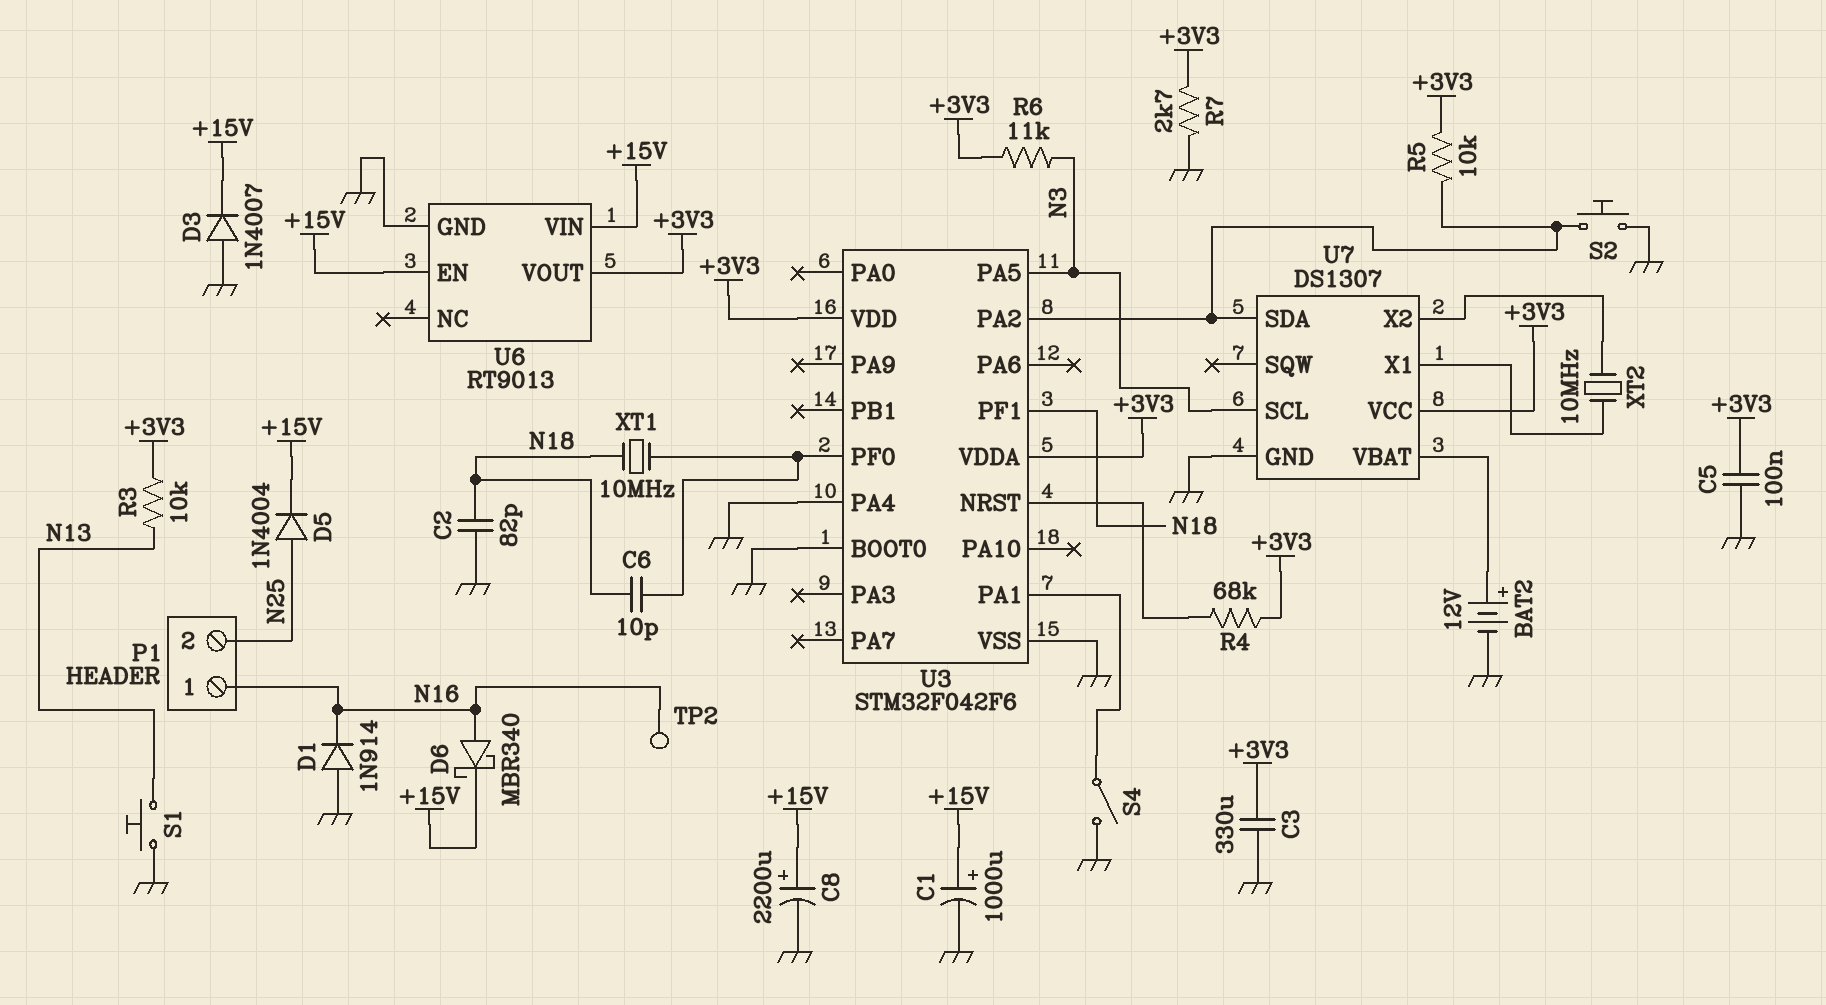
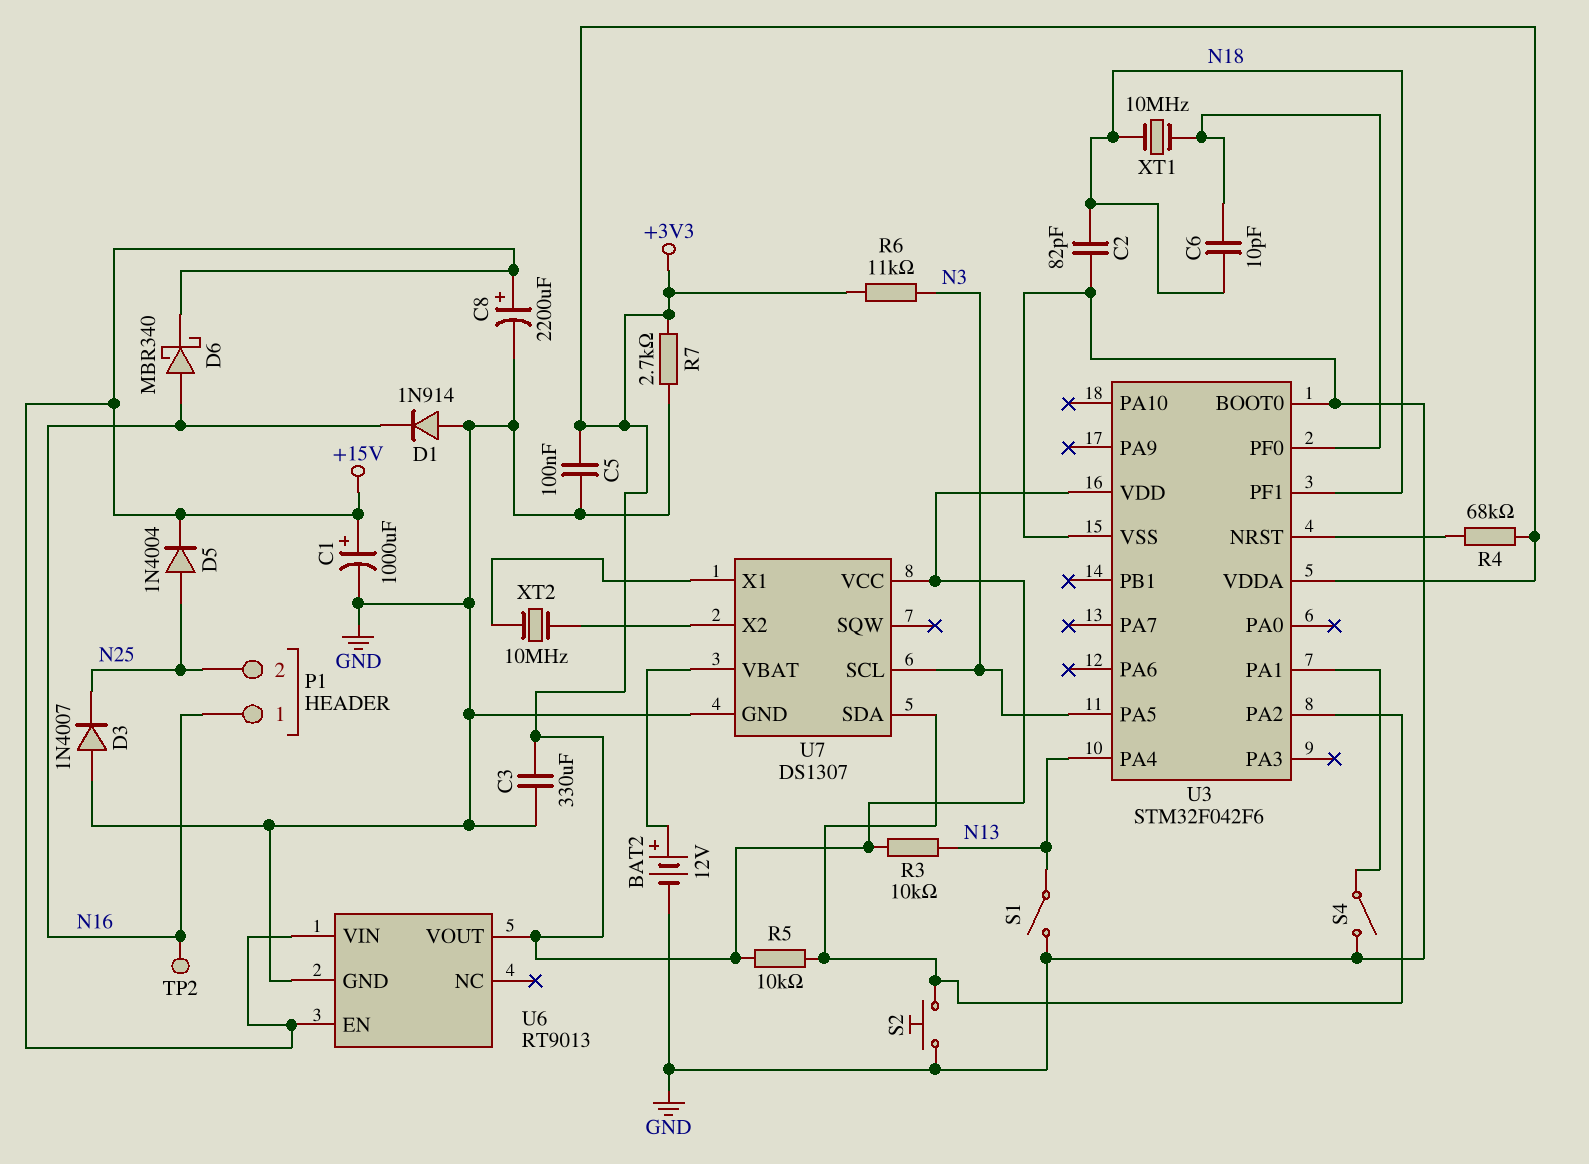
D3: diode 1N4007 (A GND, K +15V) -> diode 1N4007 (A GND, K N25)
S1: button (GND, N13) -> switch (GND, N13)
U3 pin PA4: GND -> N13

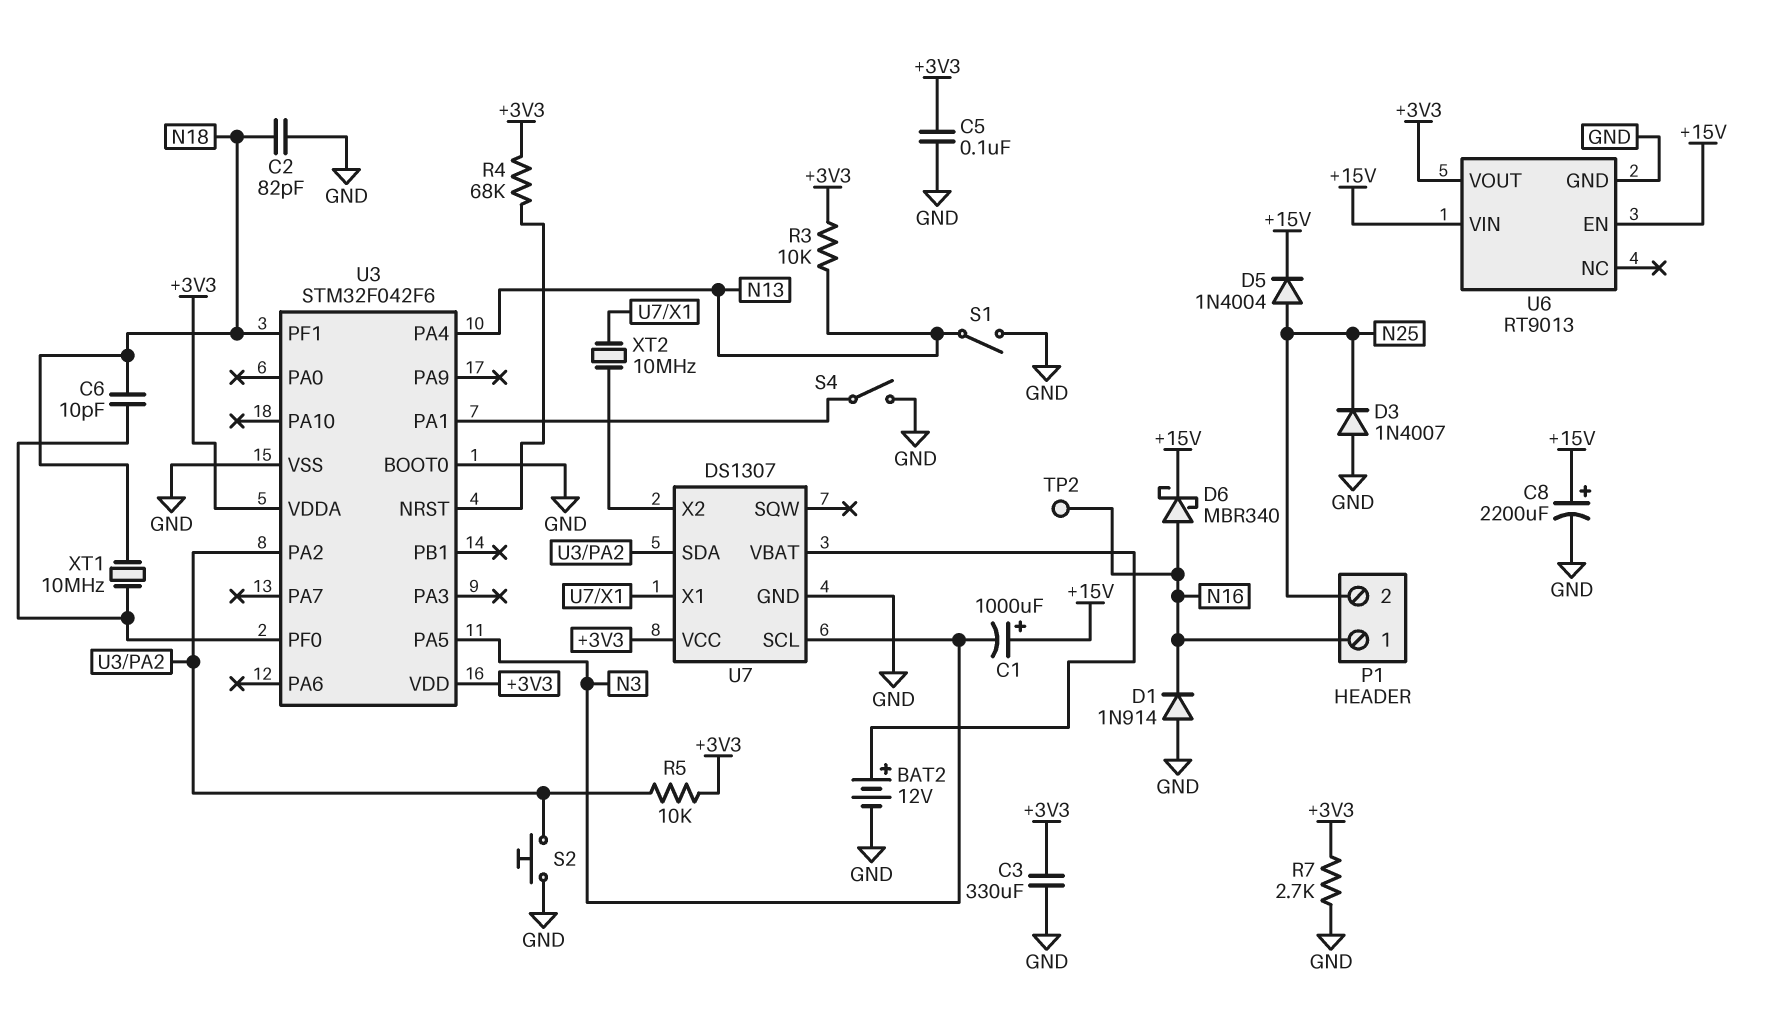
C1: 1000uF (plus +15V, minus GND) -> 1000uF (plus +15V, minus N3)
R6: 11k (+3V3, N3) -> none

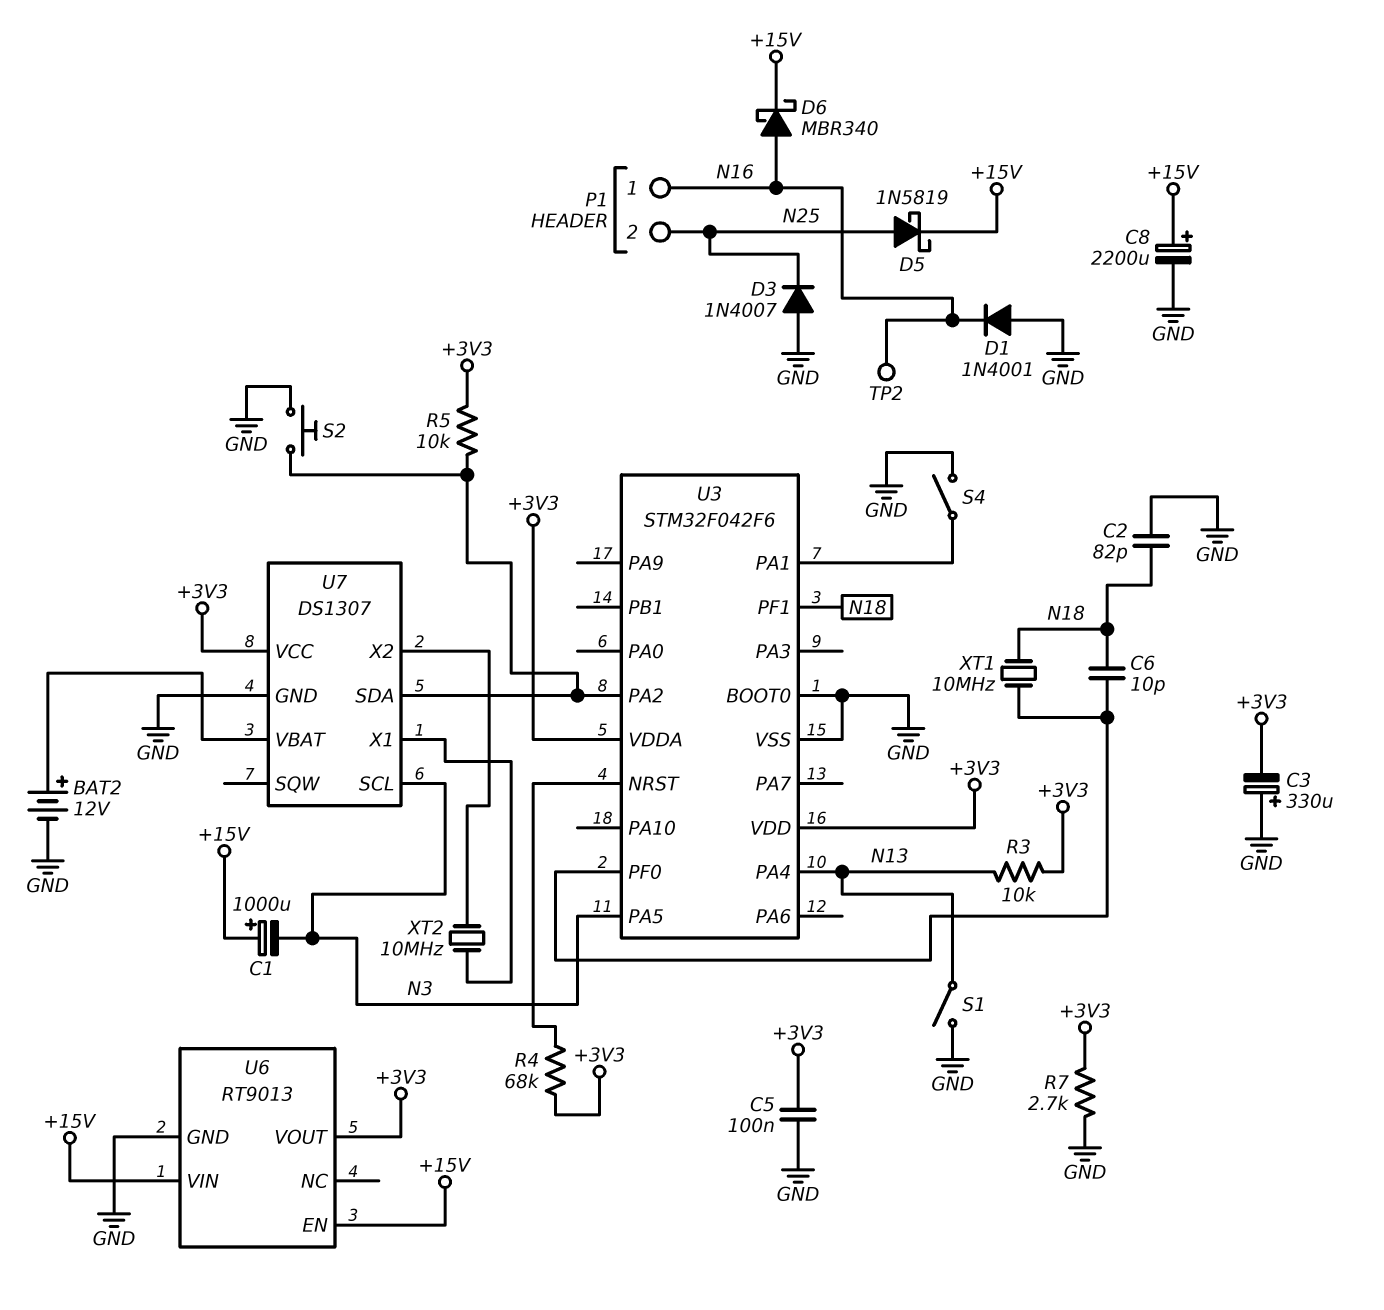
C3: 330uF (+3V3, GND) -> 330uF (plus GND, minus +3V3)
D1: diode 1N914 (A GND, K N16) -> diode 1N4001 (A GND, K N16)
D5: diode 1N4004 (A N25, K +15V) -> schottky 1N5819 (A N25, K +15V)

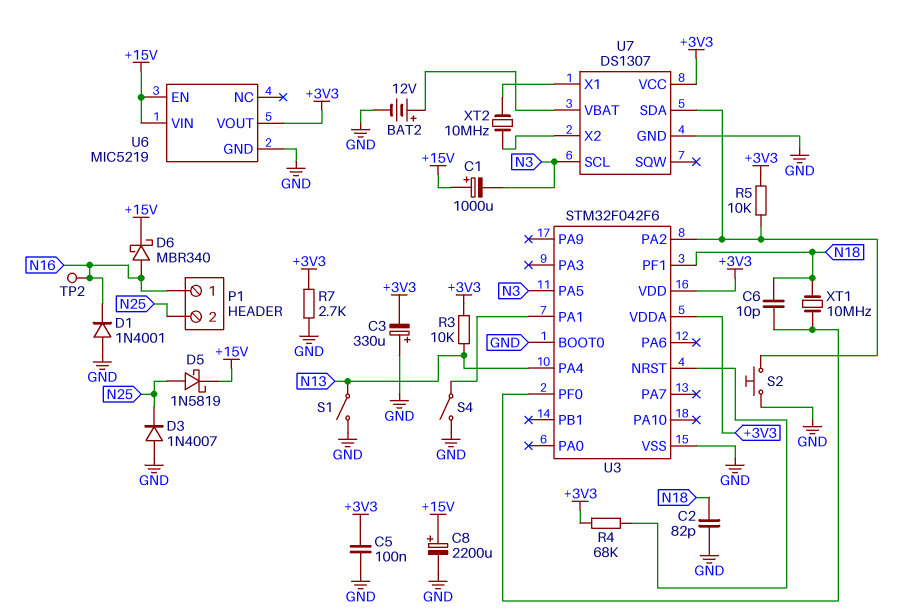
U6: RT9013 -> MIC5219

